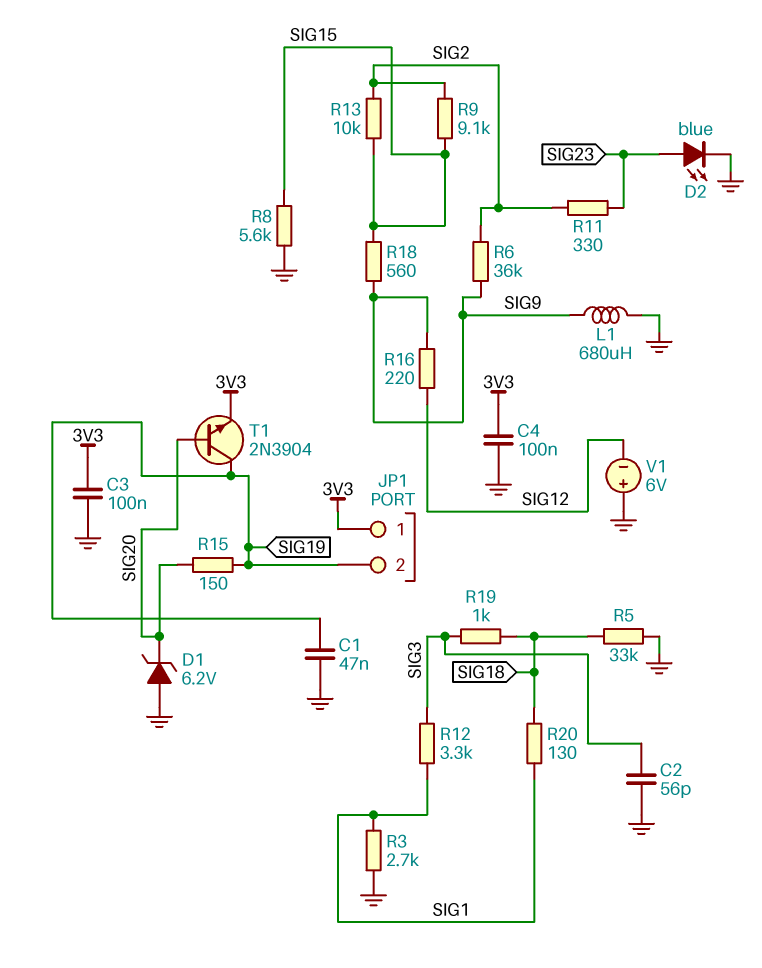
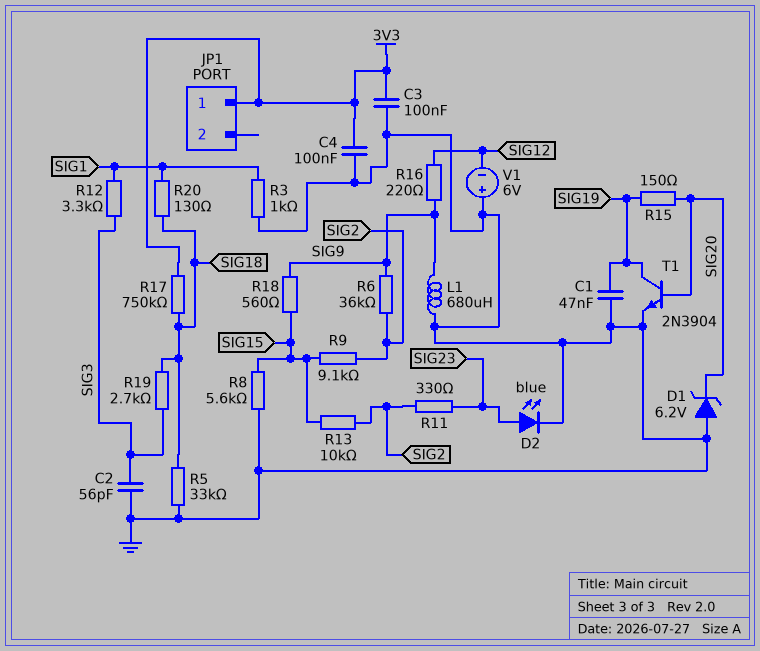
JP1 pin 2: SIG19 -> none
R3: 2.7k (GND, SIG1) -> 1k (GND, SIG1)
R17: none -> 750k (3V3, SIG18)
R19: 1k (SIG3, SIG18) -> 2.7k (SIG3, SIG18)
T1: NPN 2N3904 (B SIG20, C SIG19, E 3V3) -> NPN 2N3904 (B SIG20, C SIG19, E GND)

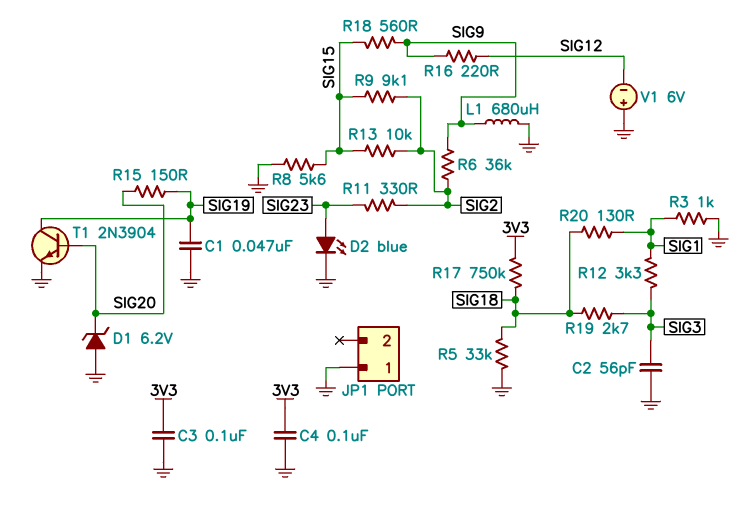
JP1 pin 1: 3V3 -> GND

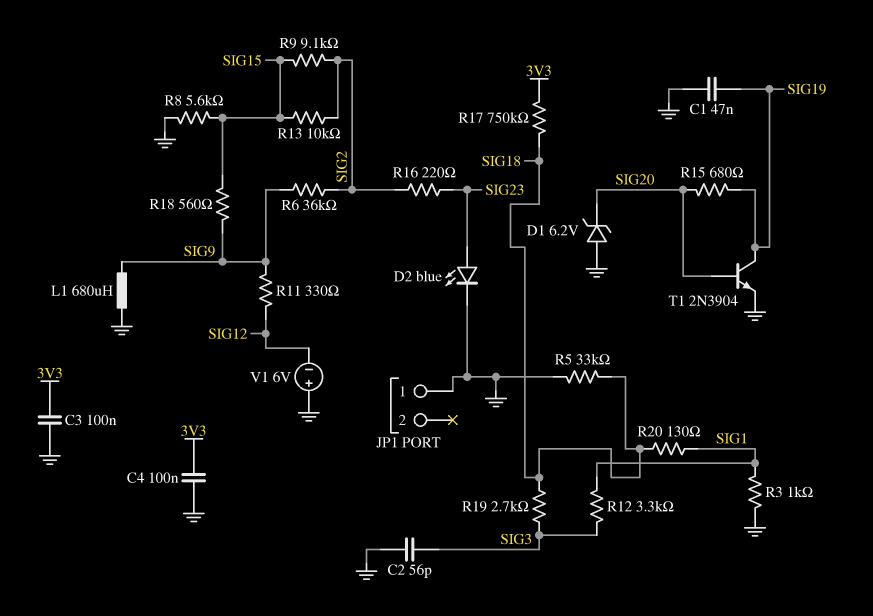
R11: 330 (SIG2, SIG23) -> 330 (SIG9, SIG12)
R15: 150 (SIG19, SIG20) -> 680 (SIG19, SIG20)
R16: 220 (SIG9, SIG12) -> 220 (SIG2, SIG23)

